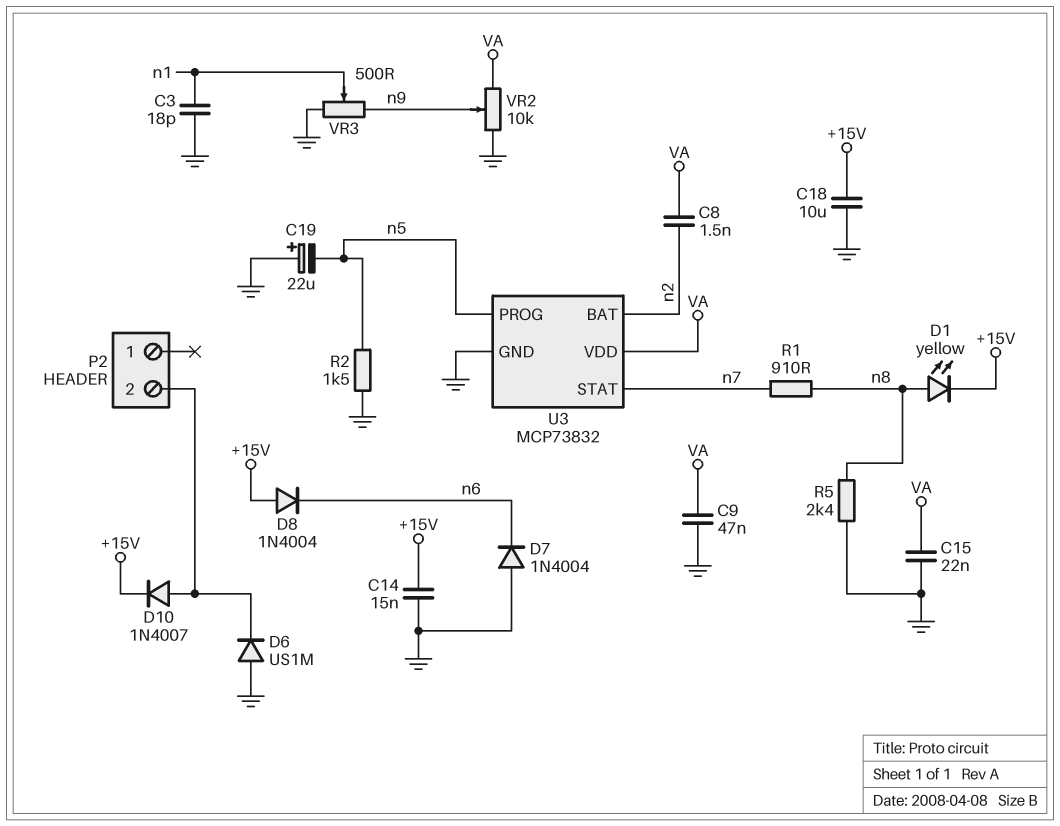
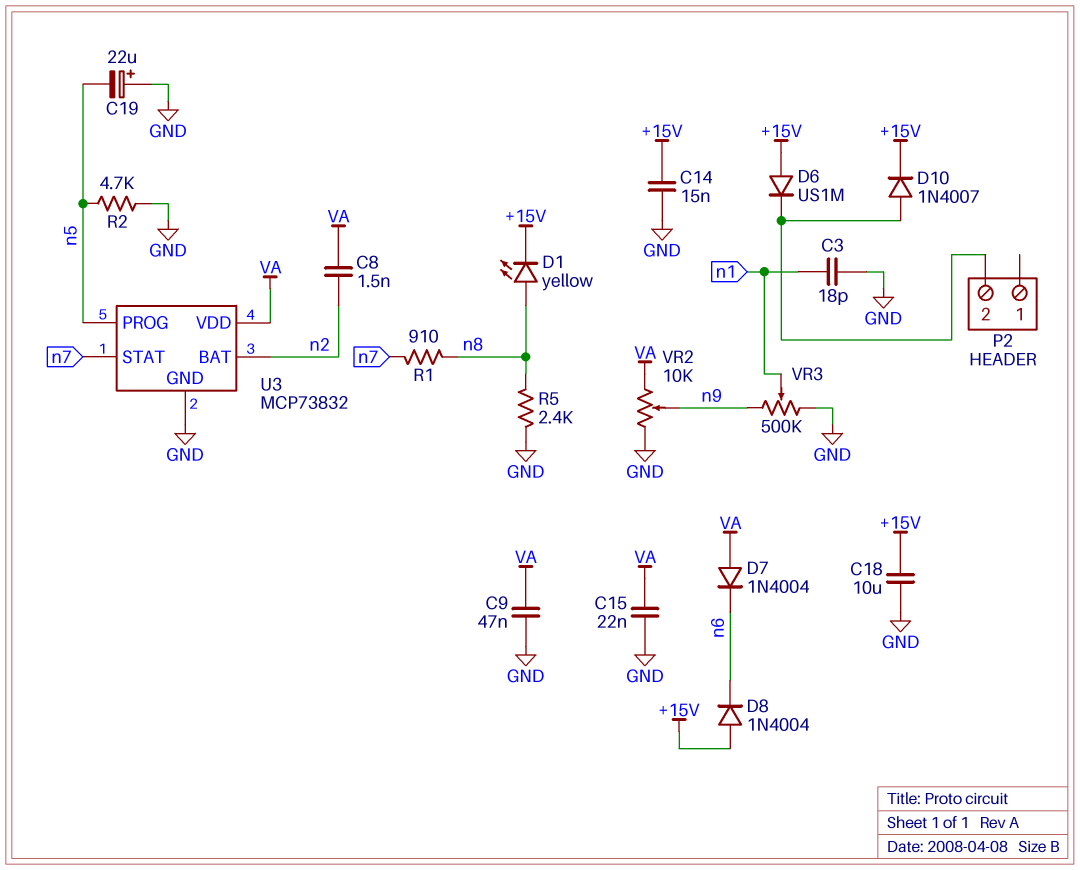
D6: diode US1M (A GND, K P2/2) -> diode US1M (A +15V, K P2/2)
D7: diode 1N4004 (A GND, K n6) -> diode 1N4004 (A VA, K n6)
R2: 1.5k (GND, n5) -> 4.7k (GND, n5)
VR3: 500 (GND, n9, wiper n1) -> 500k (GND, n9, wiper n1)

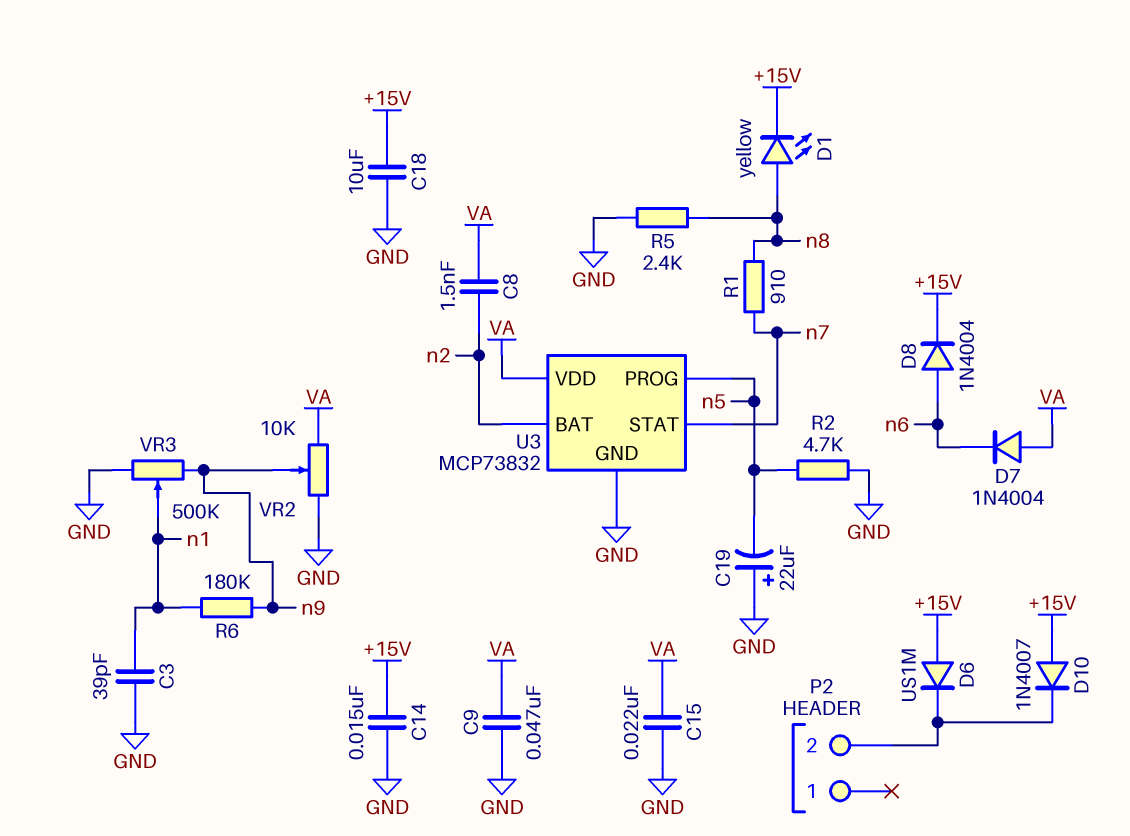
C3: 18pF (GND, n1) -> 39pF (GND, n1)
D8: diode 1N4004 (A +15V, K n6) -> diode 1N4004 (A n6, K +15V)
D10: diode 1N4007 (A P2/2, K +15V) -> diode 1N4007 (A +15V, K P2/2)
R6: none -> 180k (n1, n9)

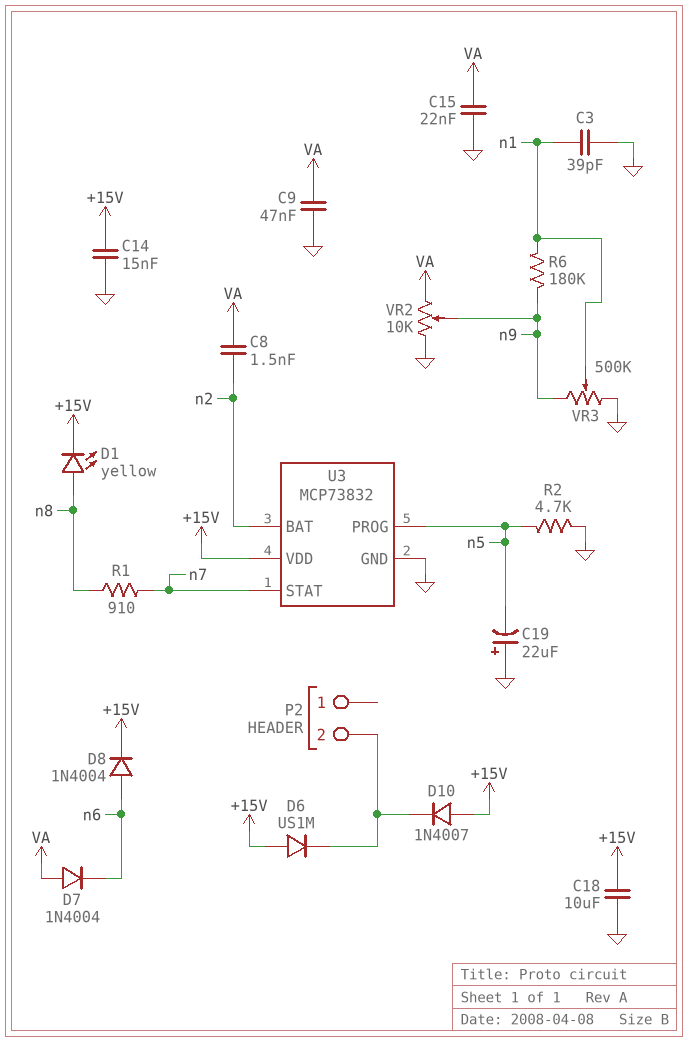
R5: 2.4k (GND, n8) -> none
U3 pin VDD: VA -> +15V

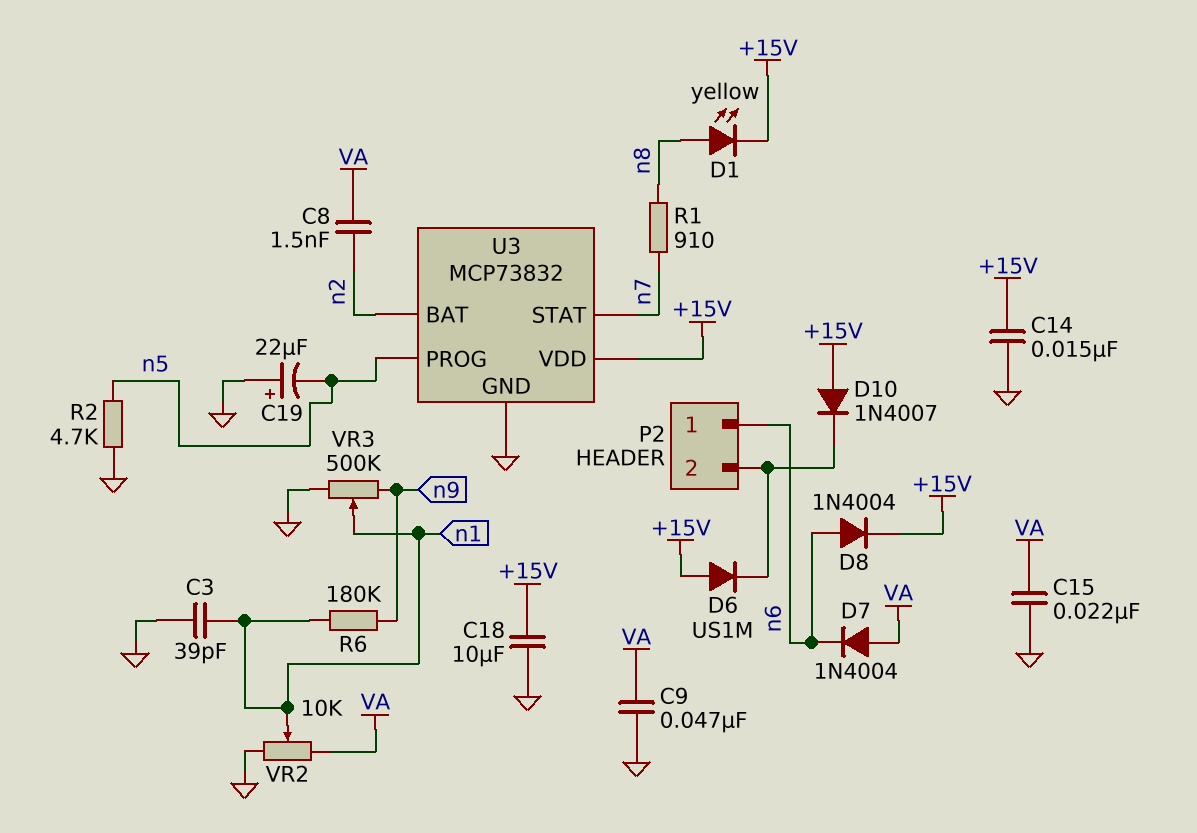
P2 pin 1: none -> n6
VR2: 10k (GND, VA, wiper n9) -> 10k (GND, VA, wiper n1)

